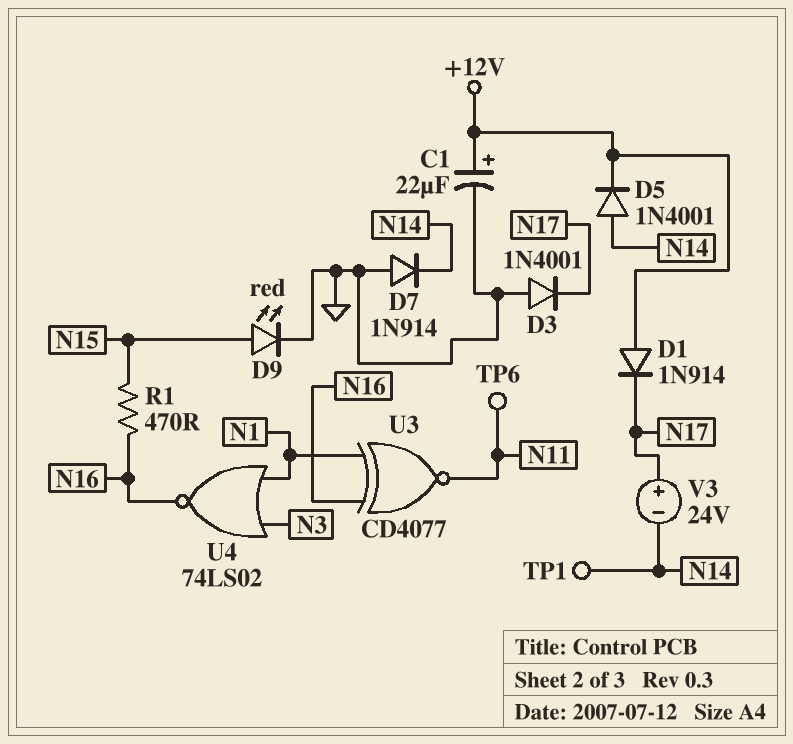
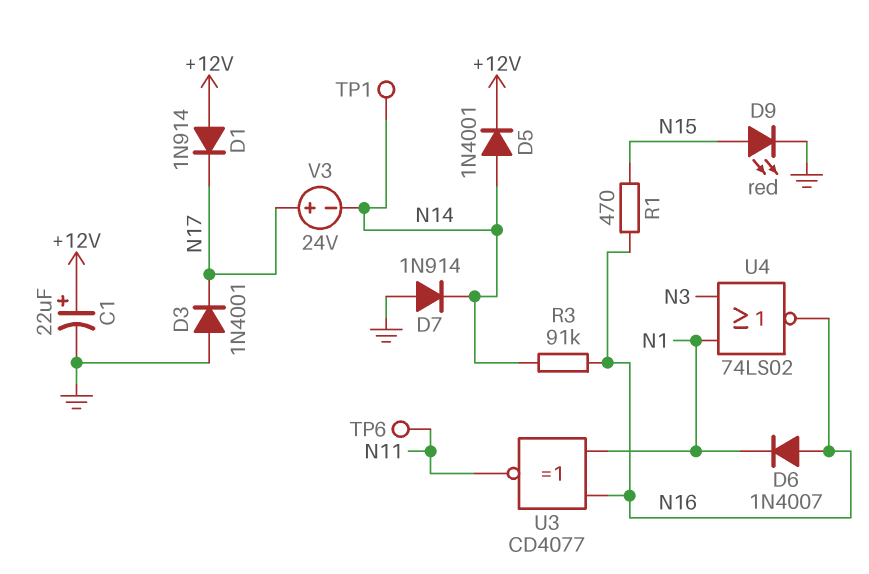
D6: none -> diode 1N4007 (A N16, K N1)
R3: none -> 91k (N14, N16)

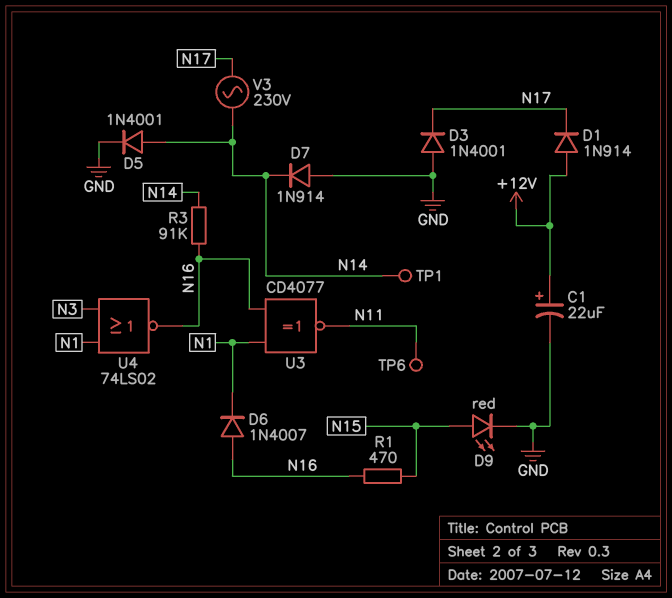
D5: diode 1N4001 (A N14, K +12V) -> diode 1N4001 (A N14, K GND)
V3: 24V (plus N17, minus N14) -> AC 230V (N14, N17)

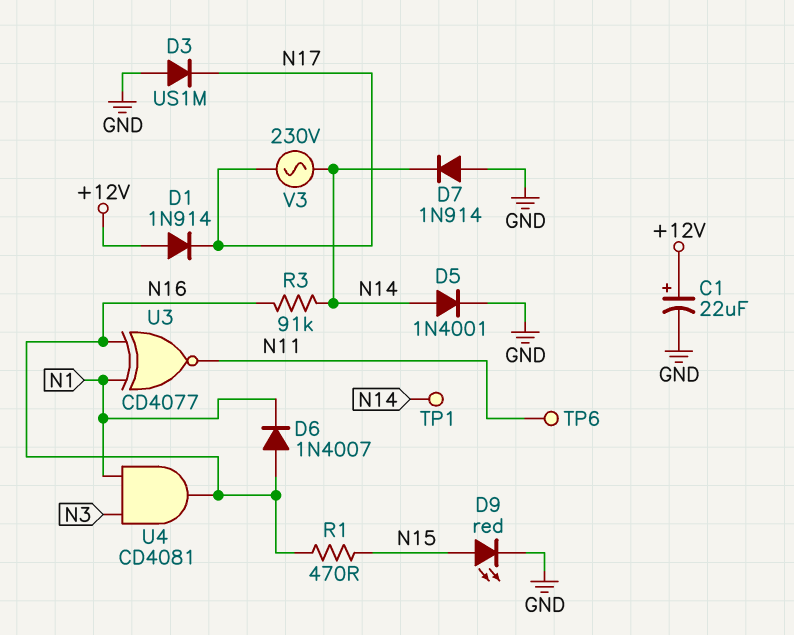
D3: diode 1N4001 (A GND, K N17) -> diode US1M (A GND, K N17)
U4: NOR 74LS02 (in N1, in N3, out N16) -> AND CD4081 (in N1, in N3, out N16)

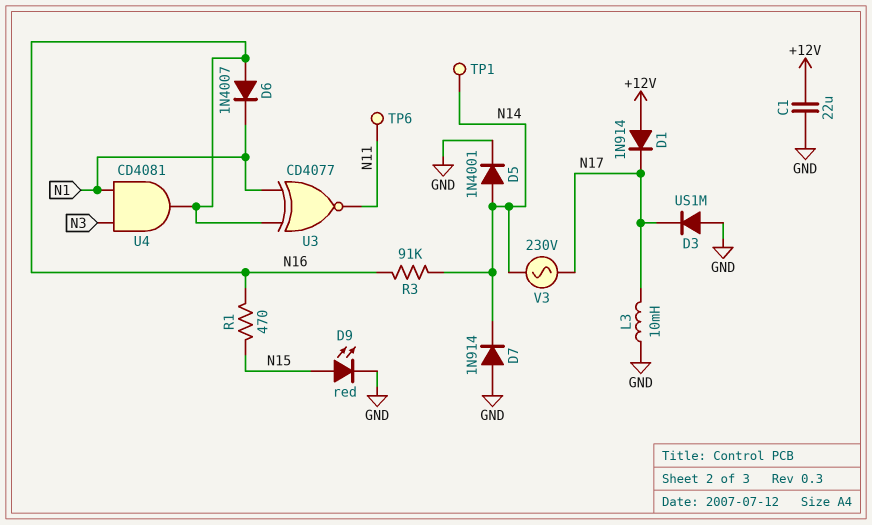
C1: 22uF (plus +12V, minus GND) -> 22uF (+12V, GND)
L3: none -> 10mH (GND, N17)

